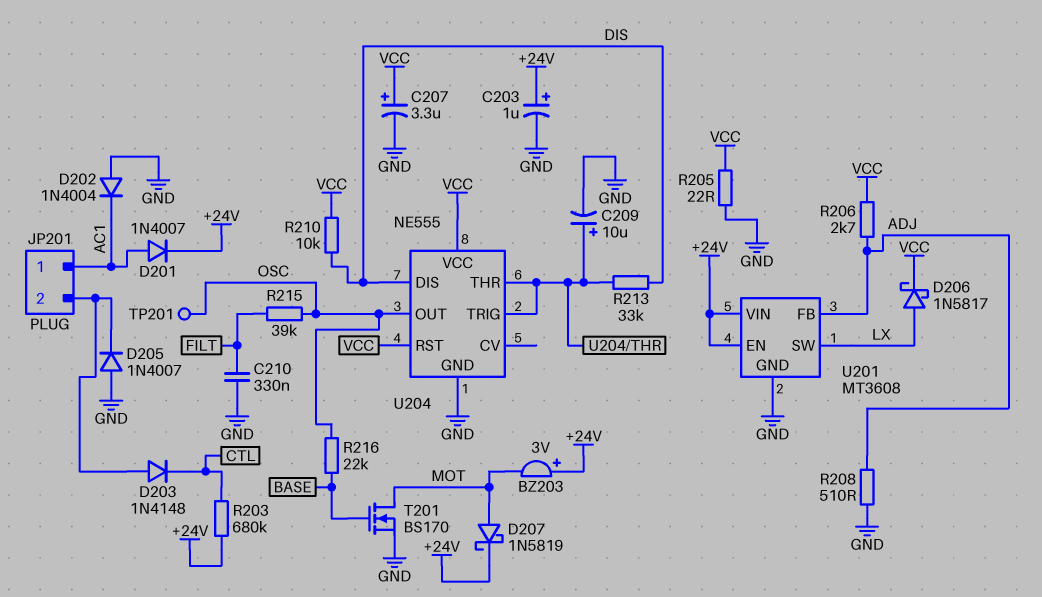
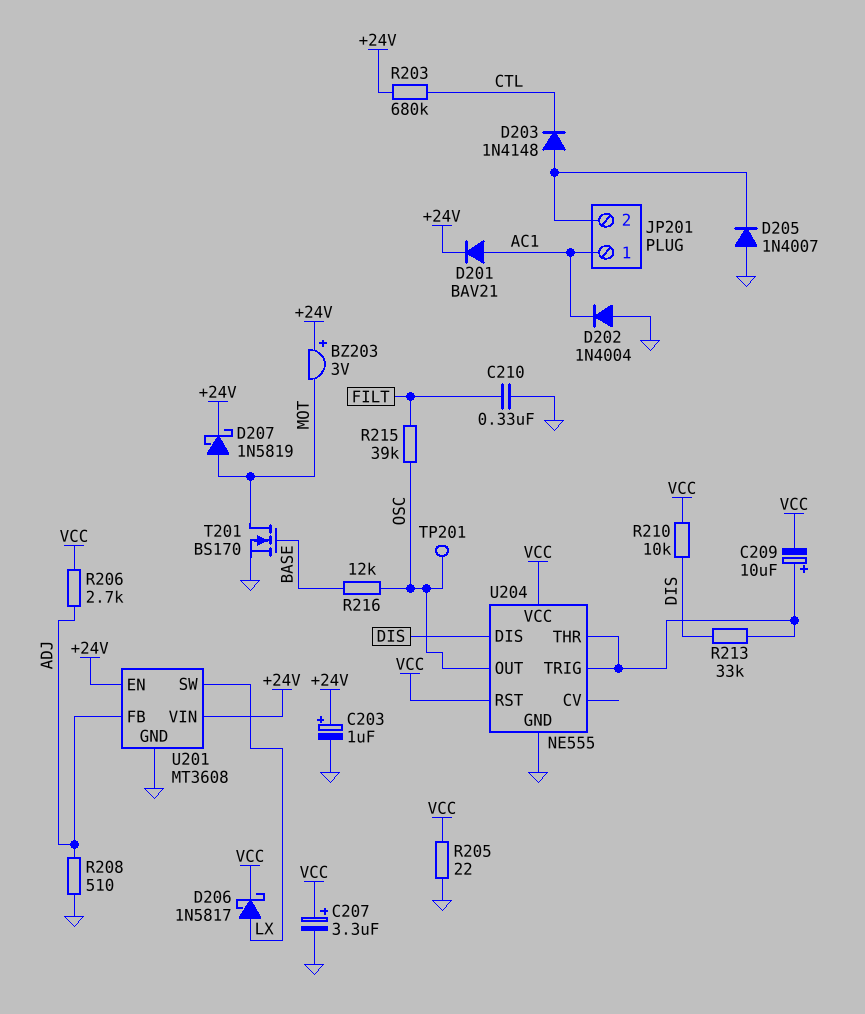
C209: 10uF (plus U204/THR, minus GND) -> 10uF (plus U204/THR, minus VCC)
D201: diode 1N4007 (A AC1, K +24V) -> diode BAV21 (A AC1, K +24V)
R216: 22k (BASE, OSC) -> 12k (BASE, OSC)

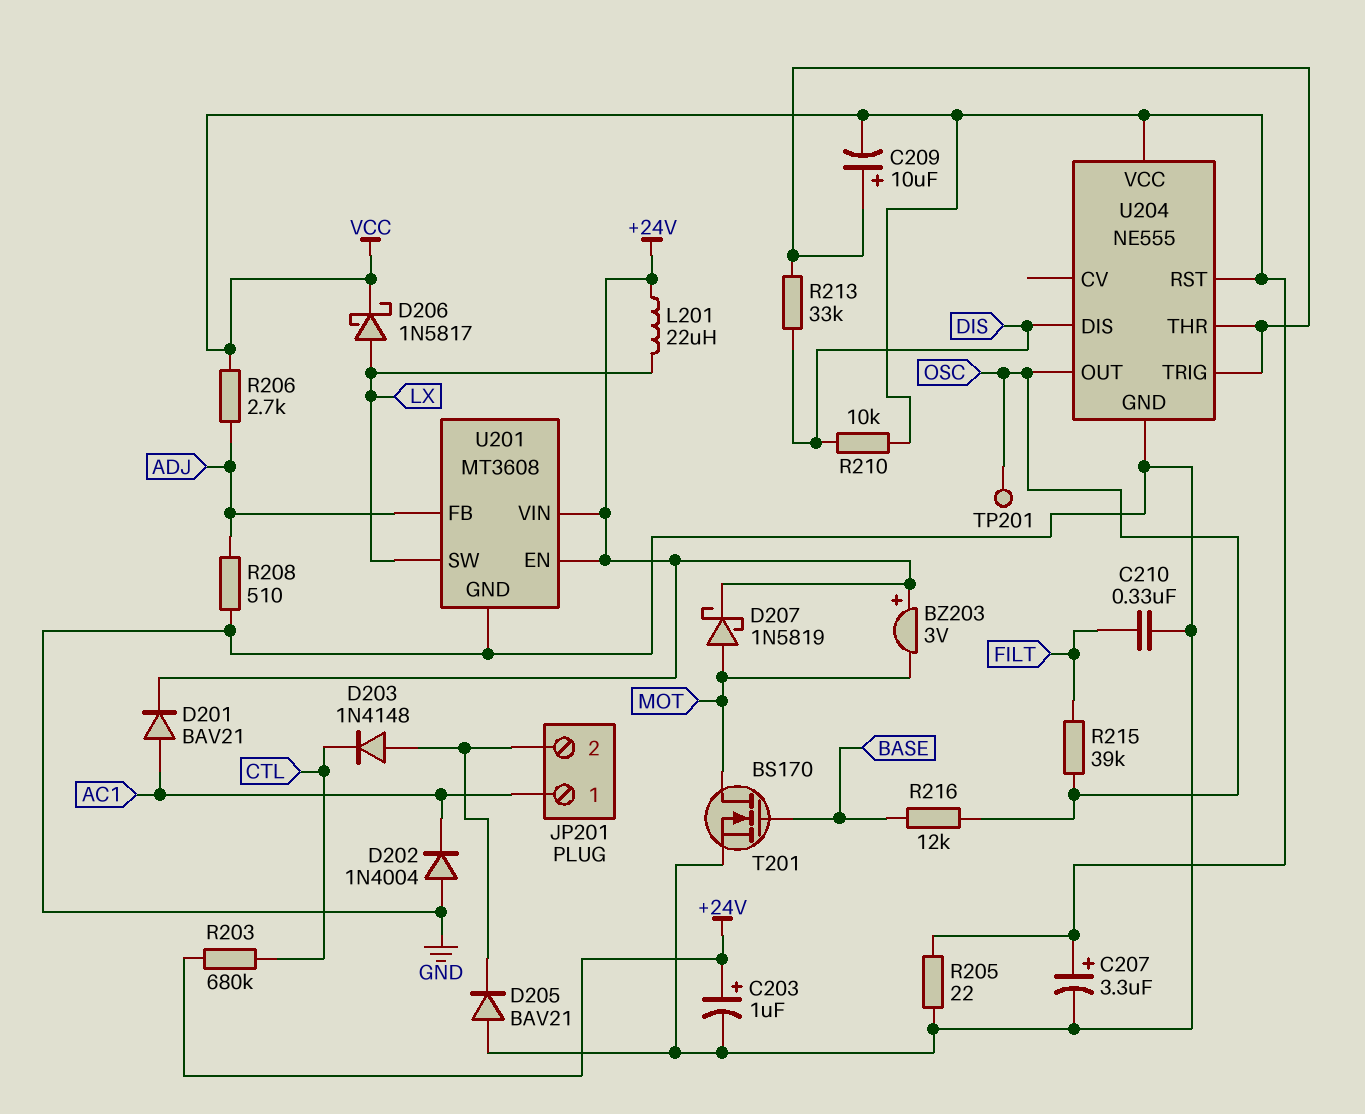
D205: diode 1N4007 (A GND, K JP201/2) -> diode BAV21 (A GND, K JP201/2)
L201: none -> 22uH (+24V, LX)

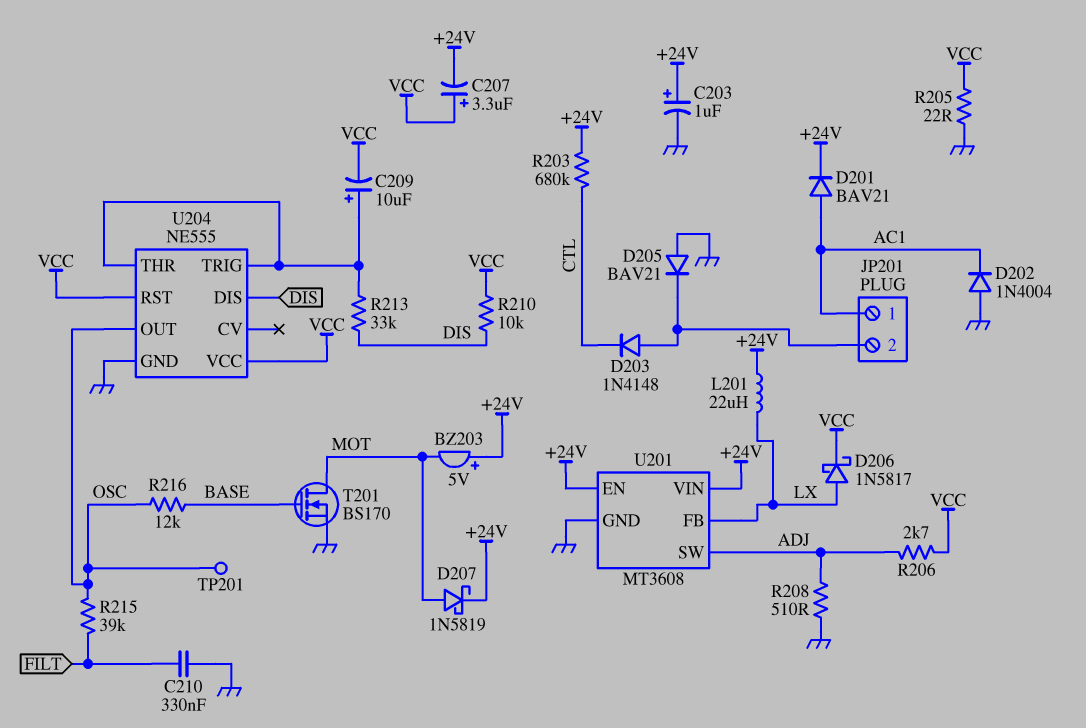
BZ203: buzzer 3V (plus +24V, minus MOT) -> buzzer 5V (plus +24V, minus MOT)
C207: 3.3uF (plus VCC, minus GND) -> 3.3uF (plus VCC, minus +24V)
U201 pin FB: ADJ -> LX
U201 pin SW: LX -> ADJ

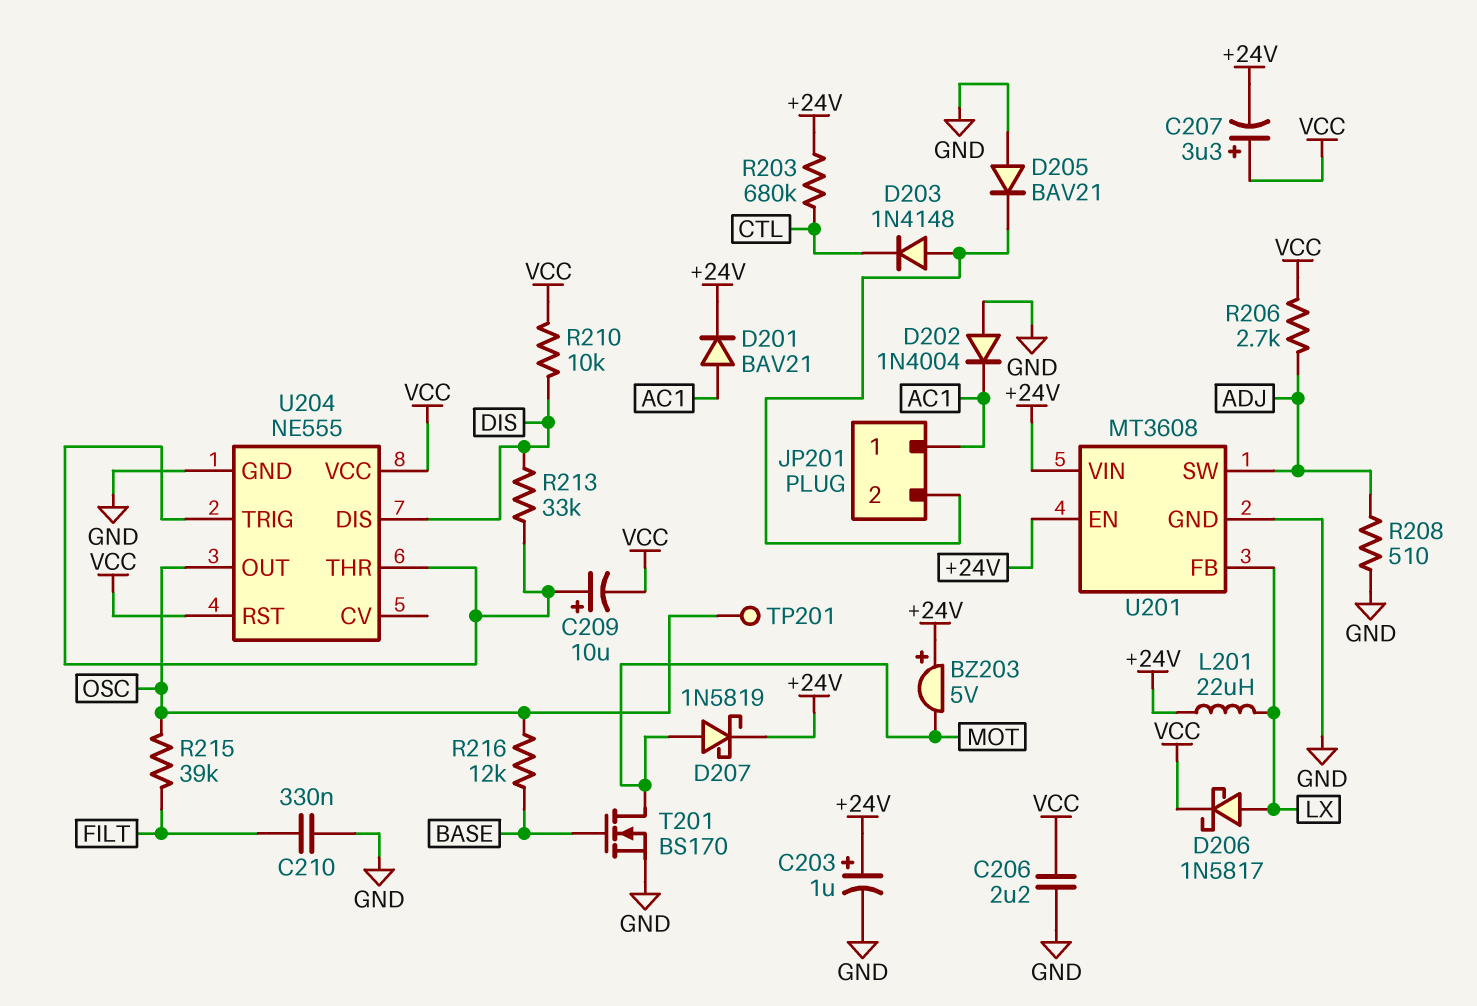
C206: none -> 2.2uF (GND, VCC)
R205: 22 (GND, VCC) -> none

